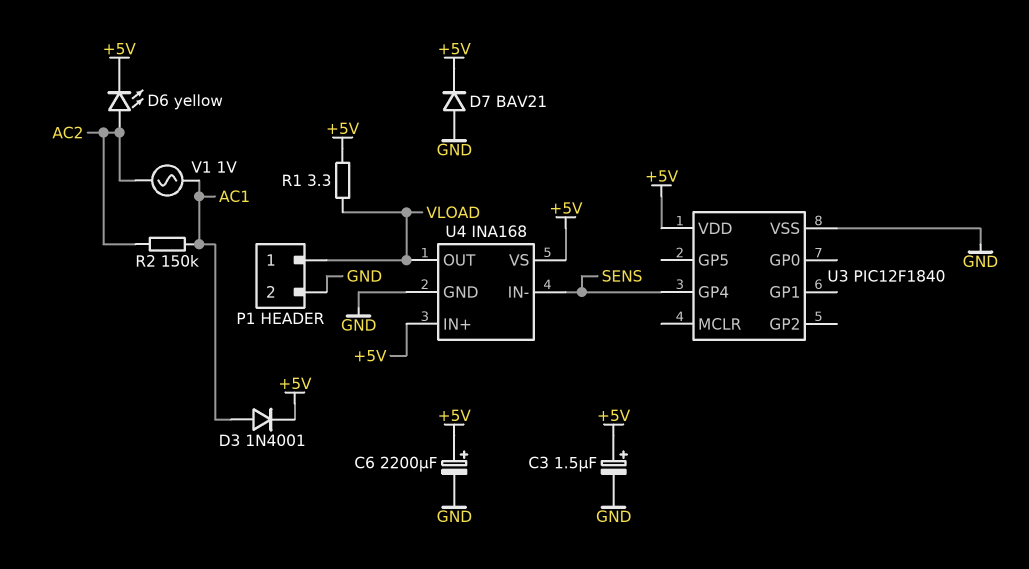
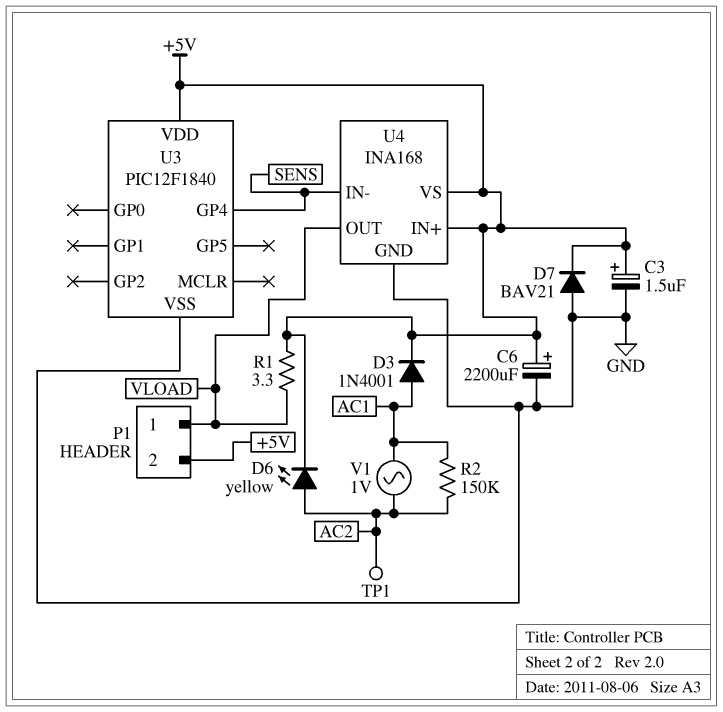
P1 pin 2: GND -> +5V
TP1: none -> test point (AC2)

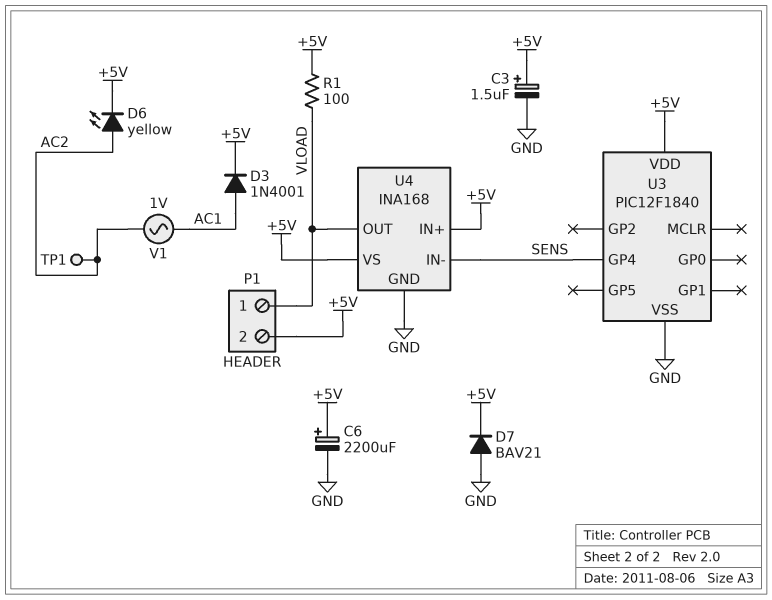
R1: 3.3 (+5V, VLOAD) -> 100 (+5V, VLOAD)
R2: 150k (AC1, AC2) -> none

